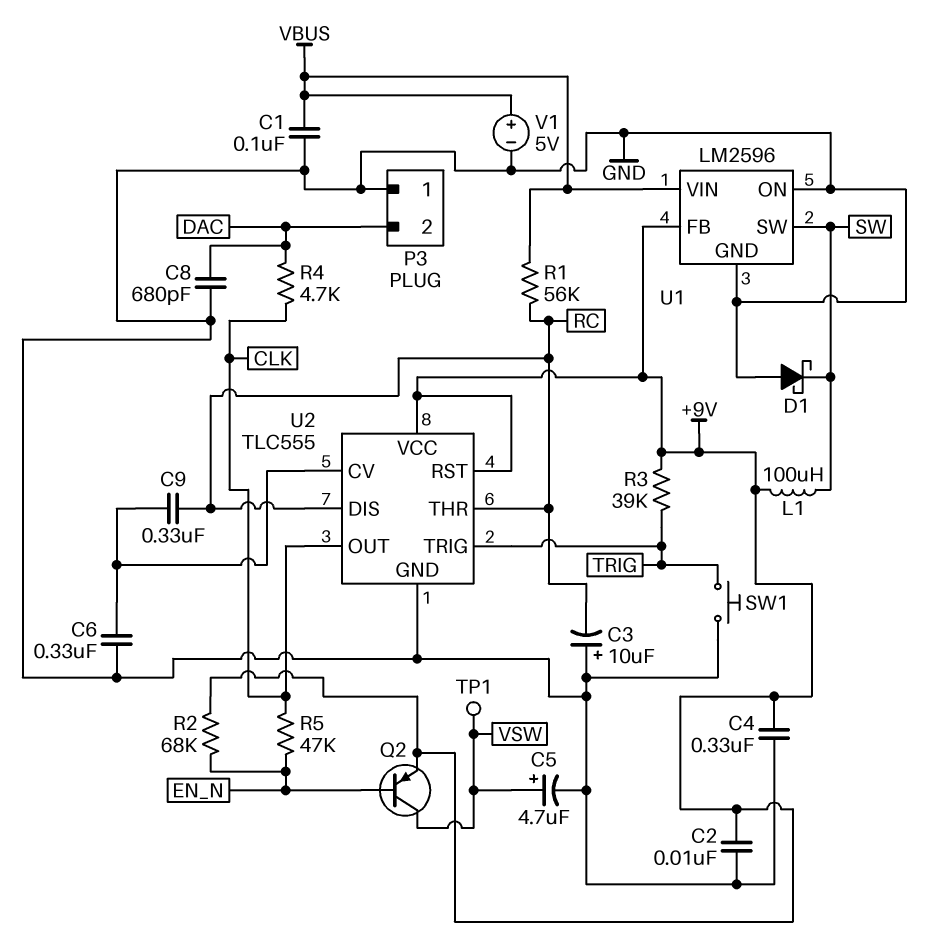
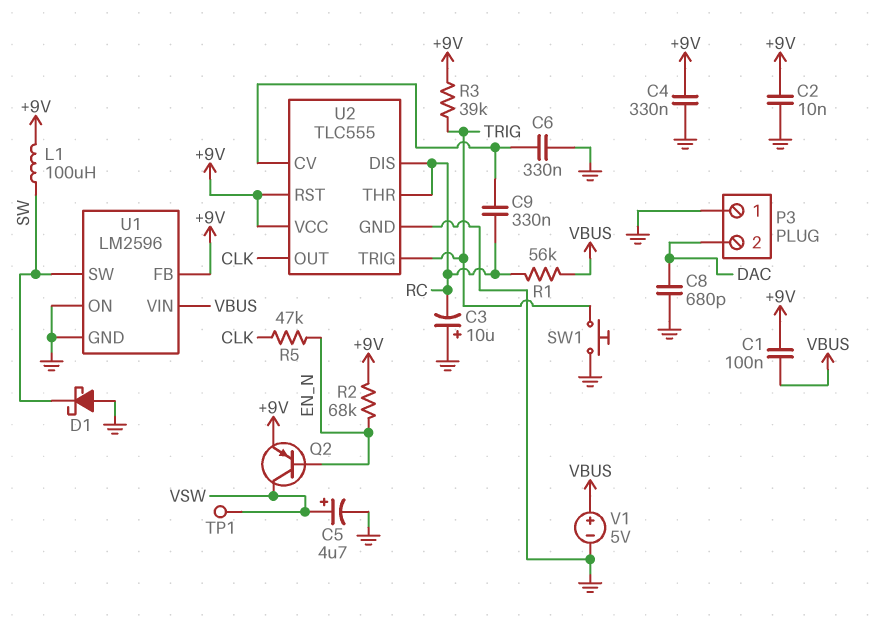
C1: 100nF (GND, VBUS) -> 100nF (+9V, VBUS)
R4: 4.7k (CLK, DAC) -> none

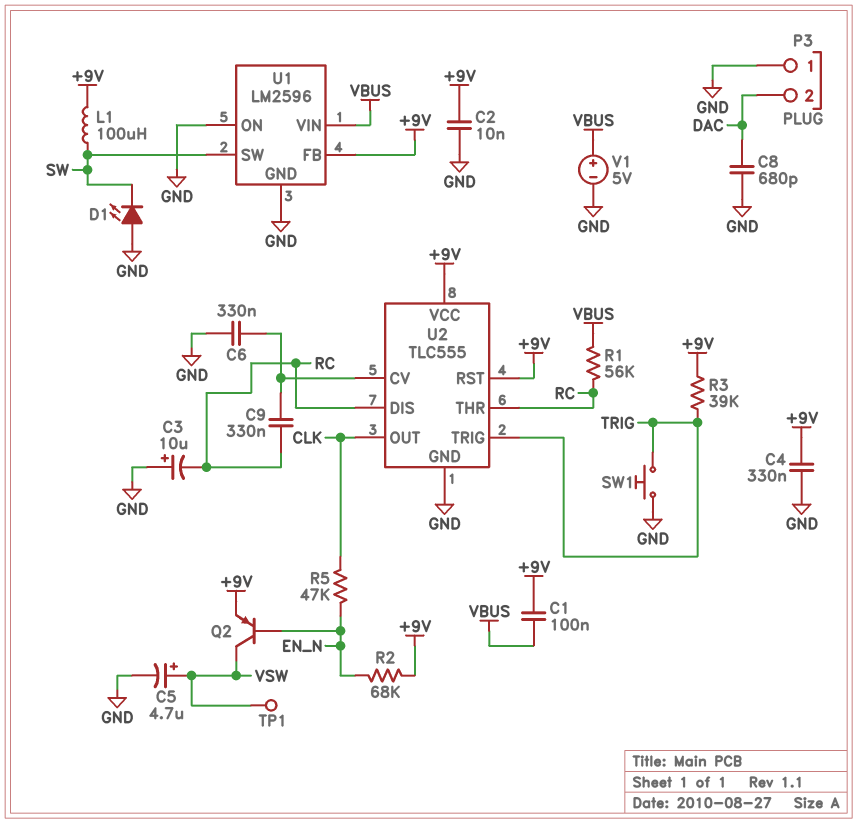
D1: schottky (A GND, K SW) -> LED (A GND, K SW)

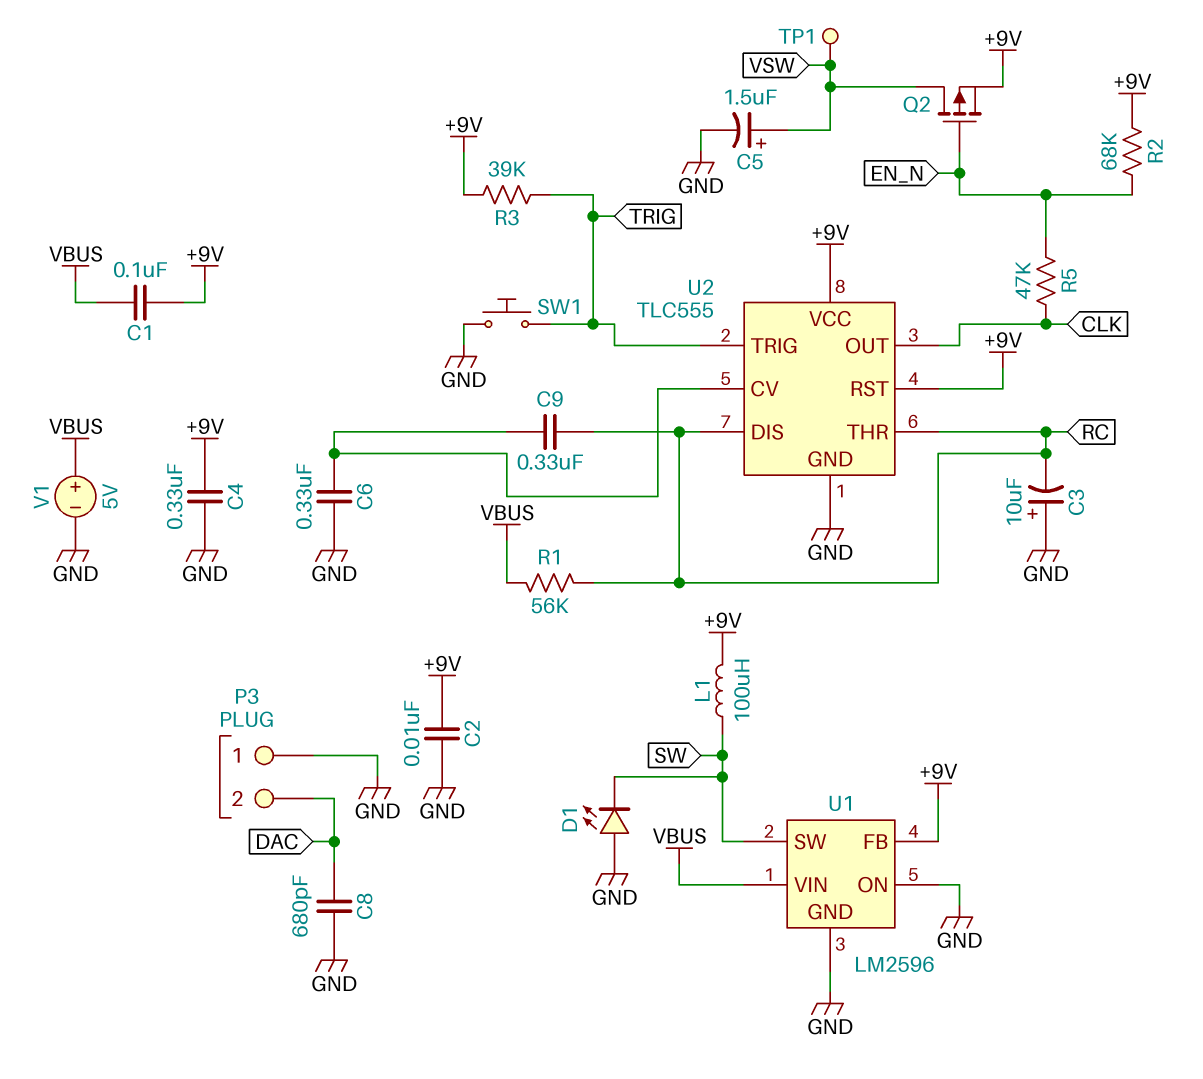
C5: 4.7uF (plus VSW, minus GND) -> 1.5uF (plus VSW, minus GND)
Q2: PNP (B EN_N, C VSW, E +9V) -> PMOS (G EN_N, D VSW, S +9V)

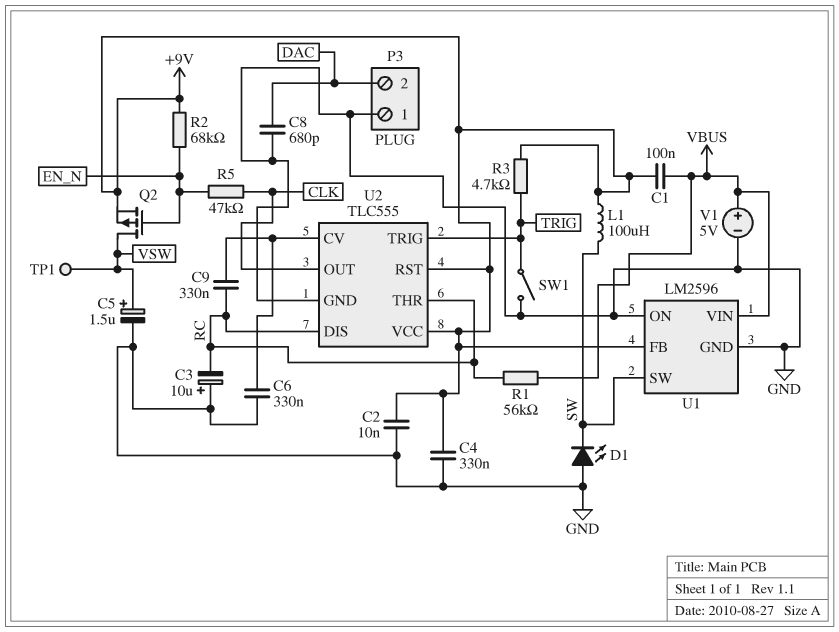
R3: 39k (+9V, TRIG) -> 4.7k (+9V, TRIG)
SW1: button (GND, TRIG) -> switch (GND, TRIG)

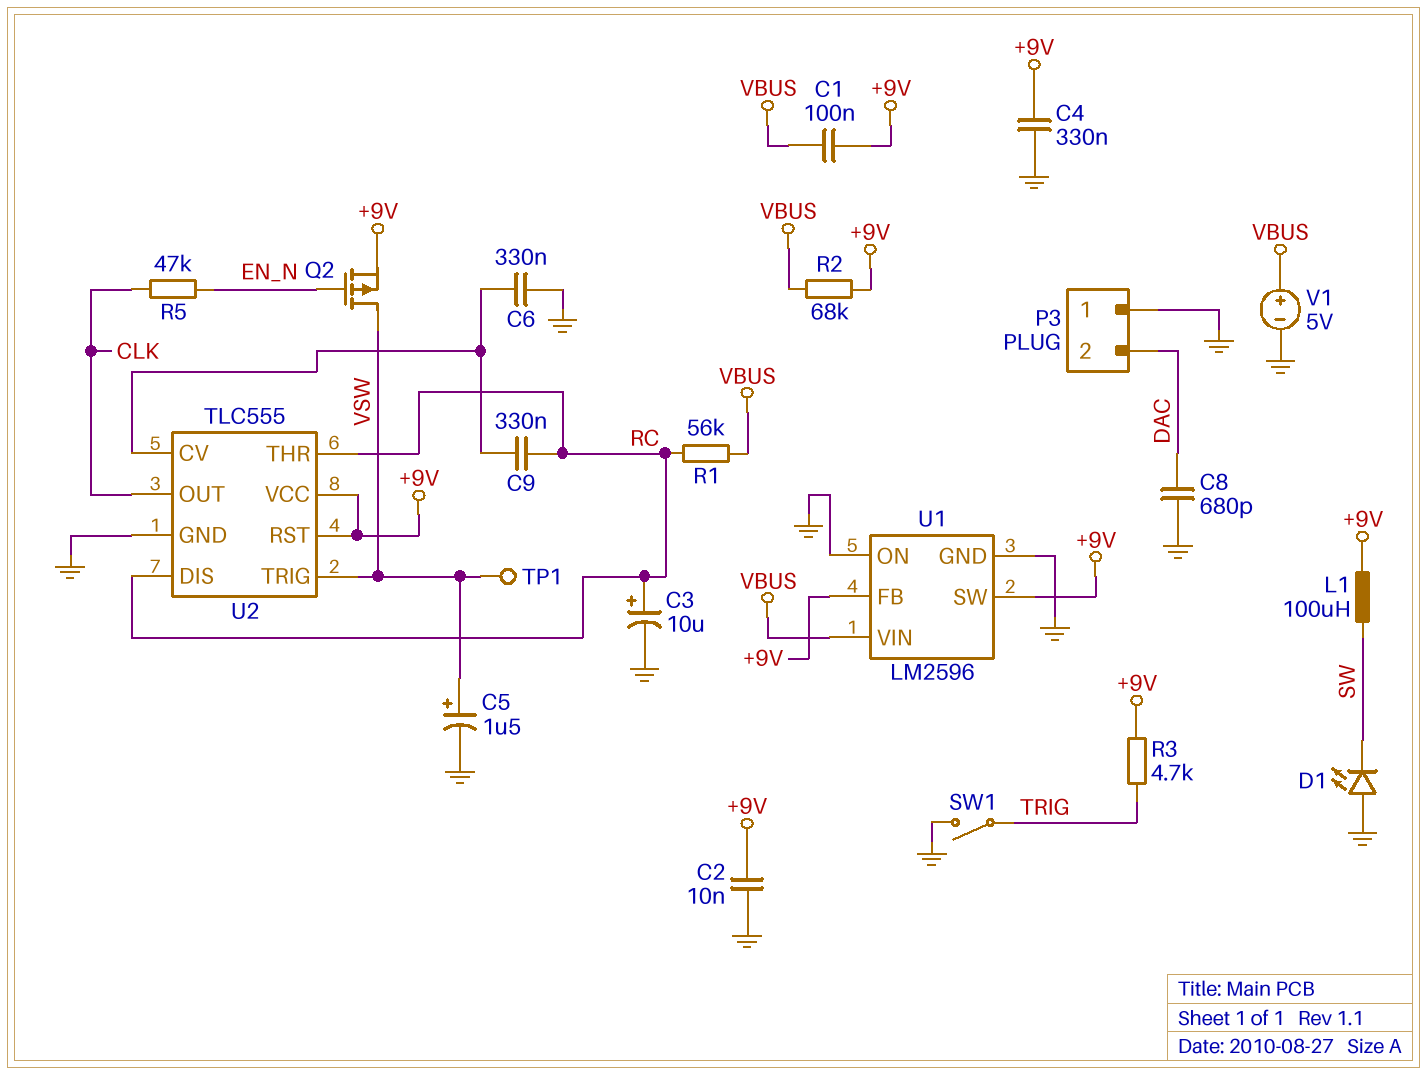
C3: 10uF (plus GND, minus RC) -> 10uF (plus RC, minus GND)
R2: 68k (+9V, EN_N) -> 68k (+9V, VBUS)
U1 pin SW: SW -> +9V
U2 pin TRIG: TRIG -> VSW

